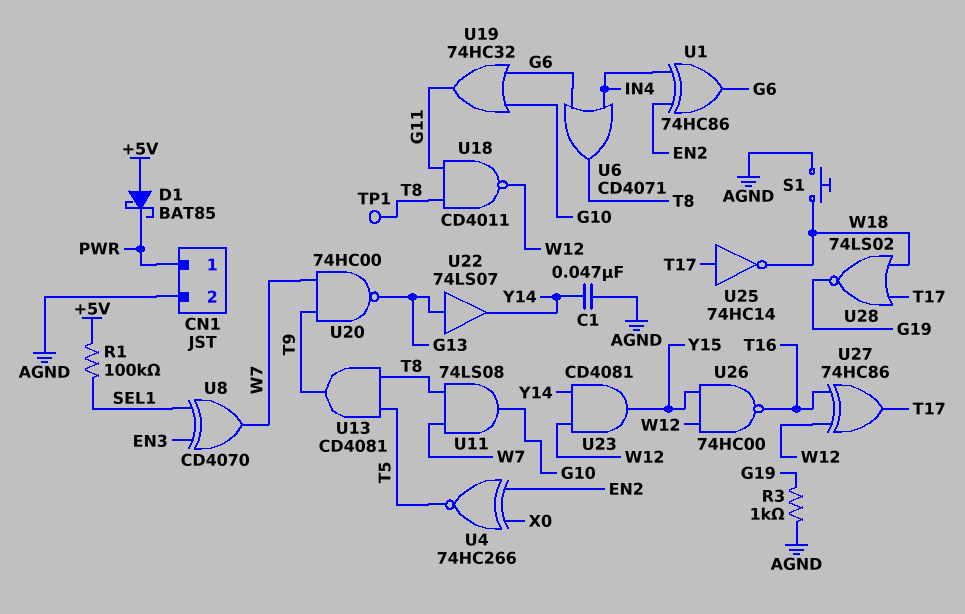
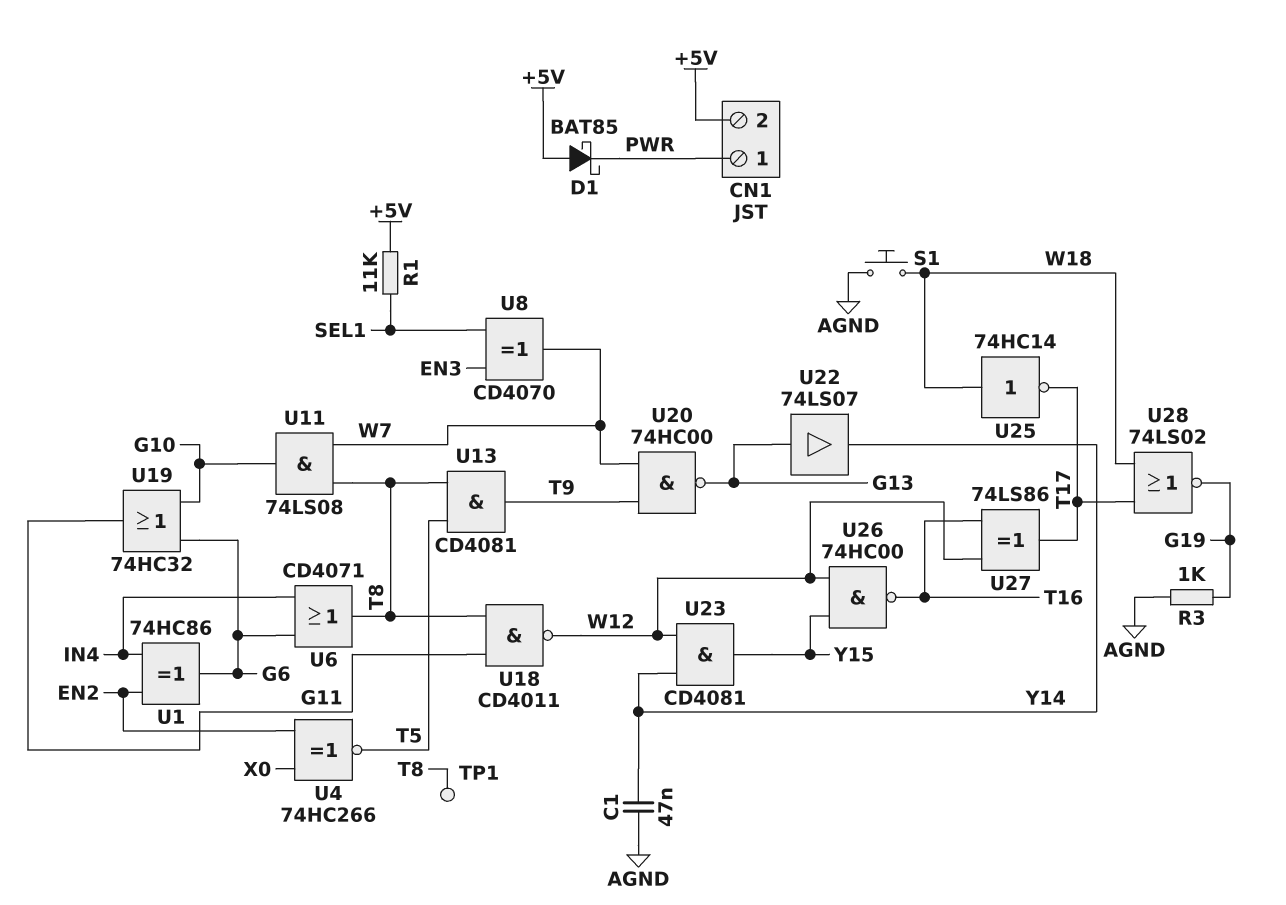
CN1 pin 2: AGND -> +5V
R1: 100k (+5V, SEL1) -> 11k (+5V, SEL1)
U25: NOT 74HC14 (in T17, out W18) -> NOT 74HC14 (in W18, out T17)
U27: XOR 74HC86 (in T16, in W12, out T17) -> XOR 74LS86 (in T16, in W12, out T17)

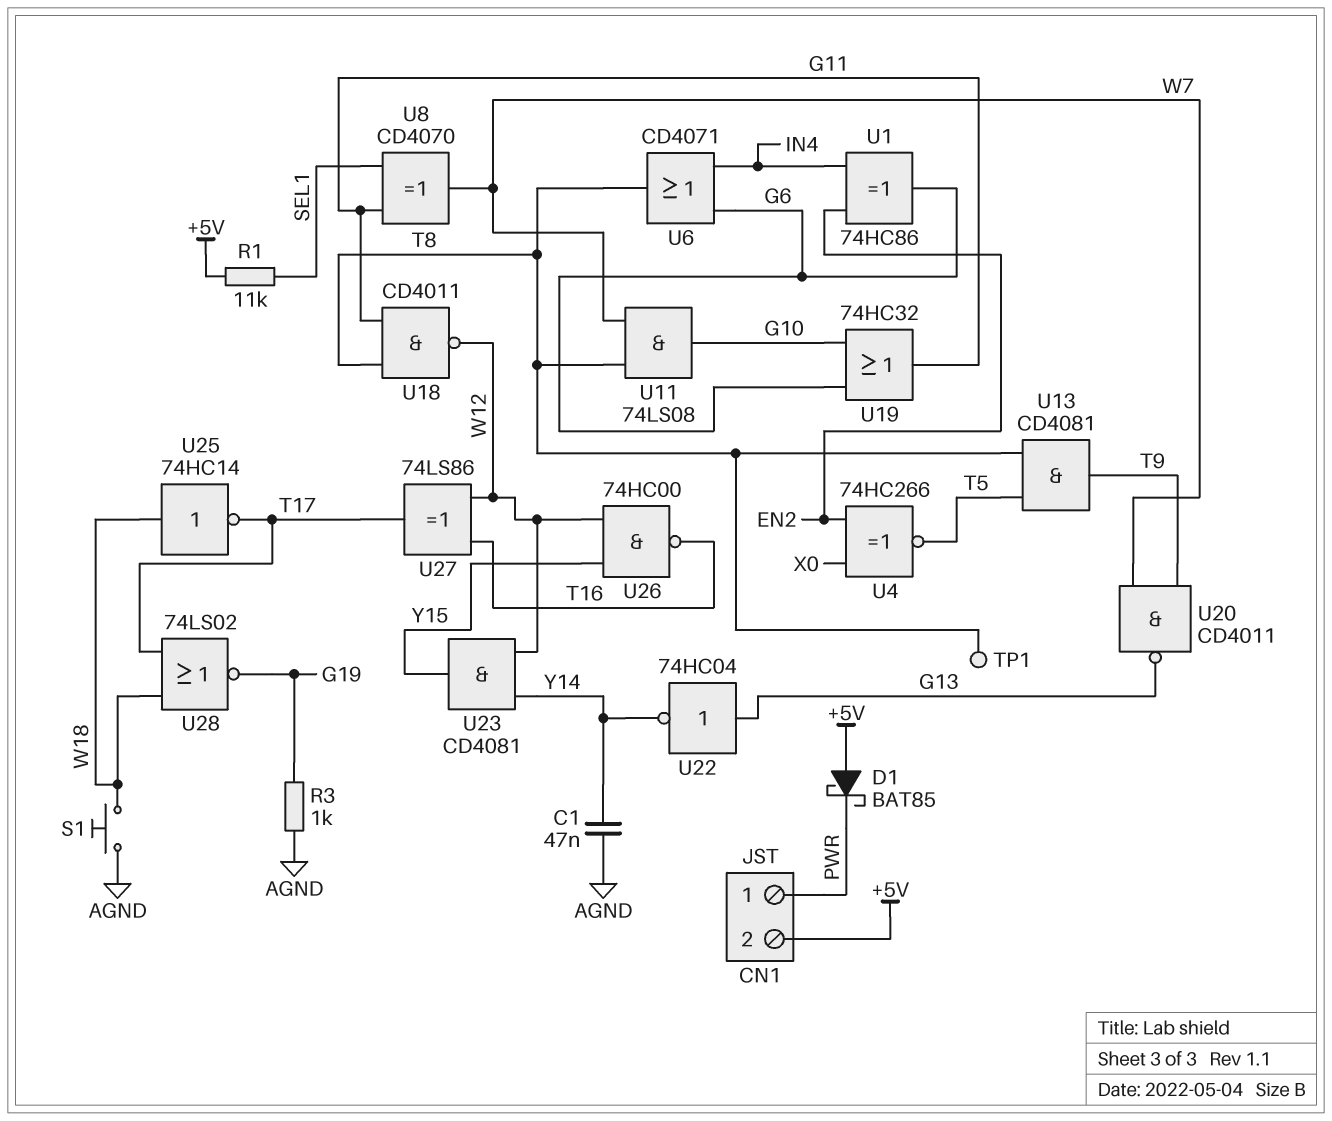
U8: XOR CD4070 (in EN3, in SEL1, out W7) -> XOR CD4070 (in G11, in SEL1, out W7)
U20: NAND 74HC00 (in T9, in W7, out G13) -> NAND CD4011 (in T9, in W7, out G13)
U22: buffer 74LS07 (in G13, out Y14) -> NOT 74HC04 (in G13, out Y14)

